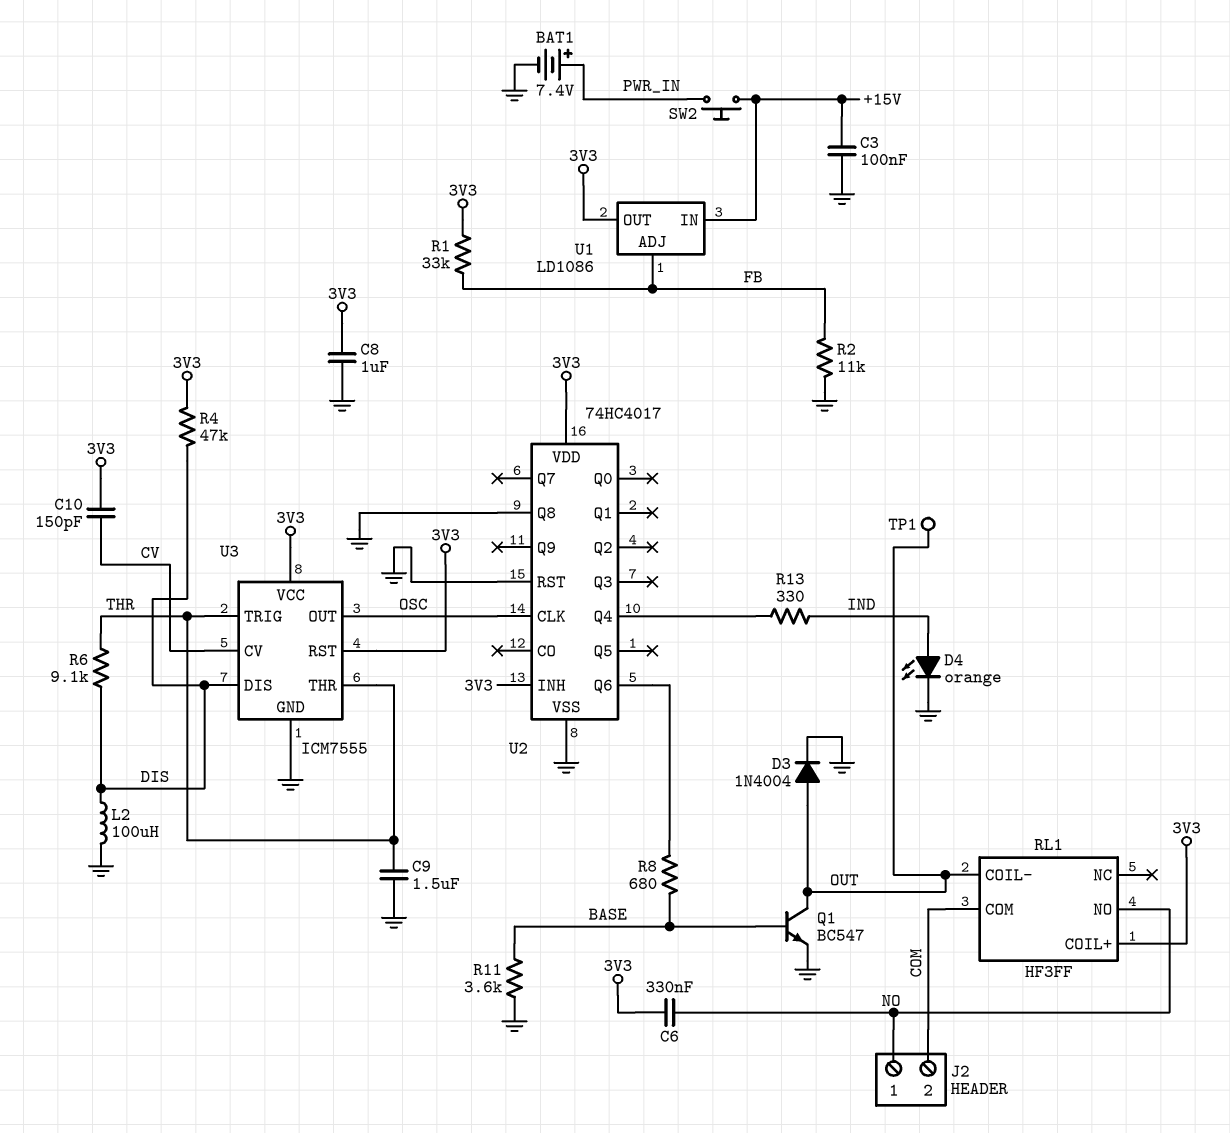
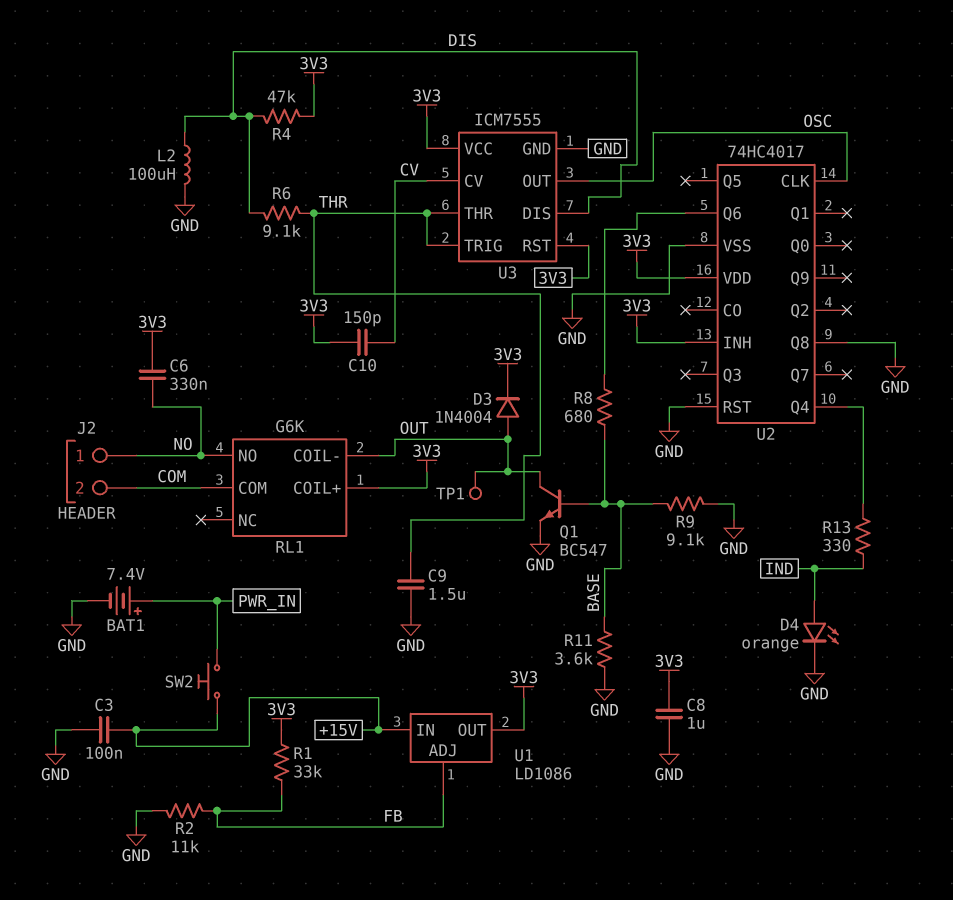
D3: diode 1N4004 (A OUT, K GND) -> diode 1N4004 (A OUT, K 3V3)
R9: none -> 9.1k (BASE, GND)
RL1: HF3FF -> G6K

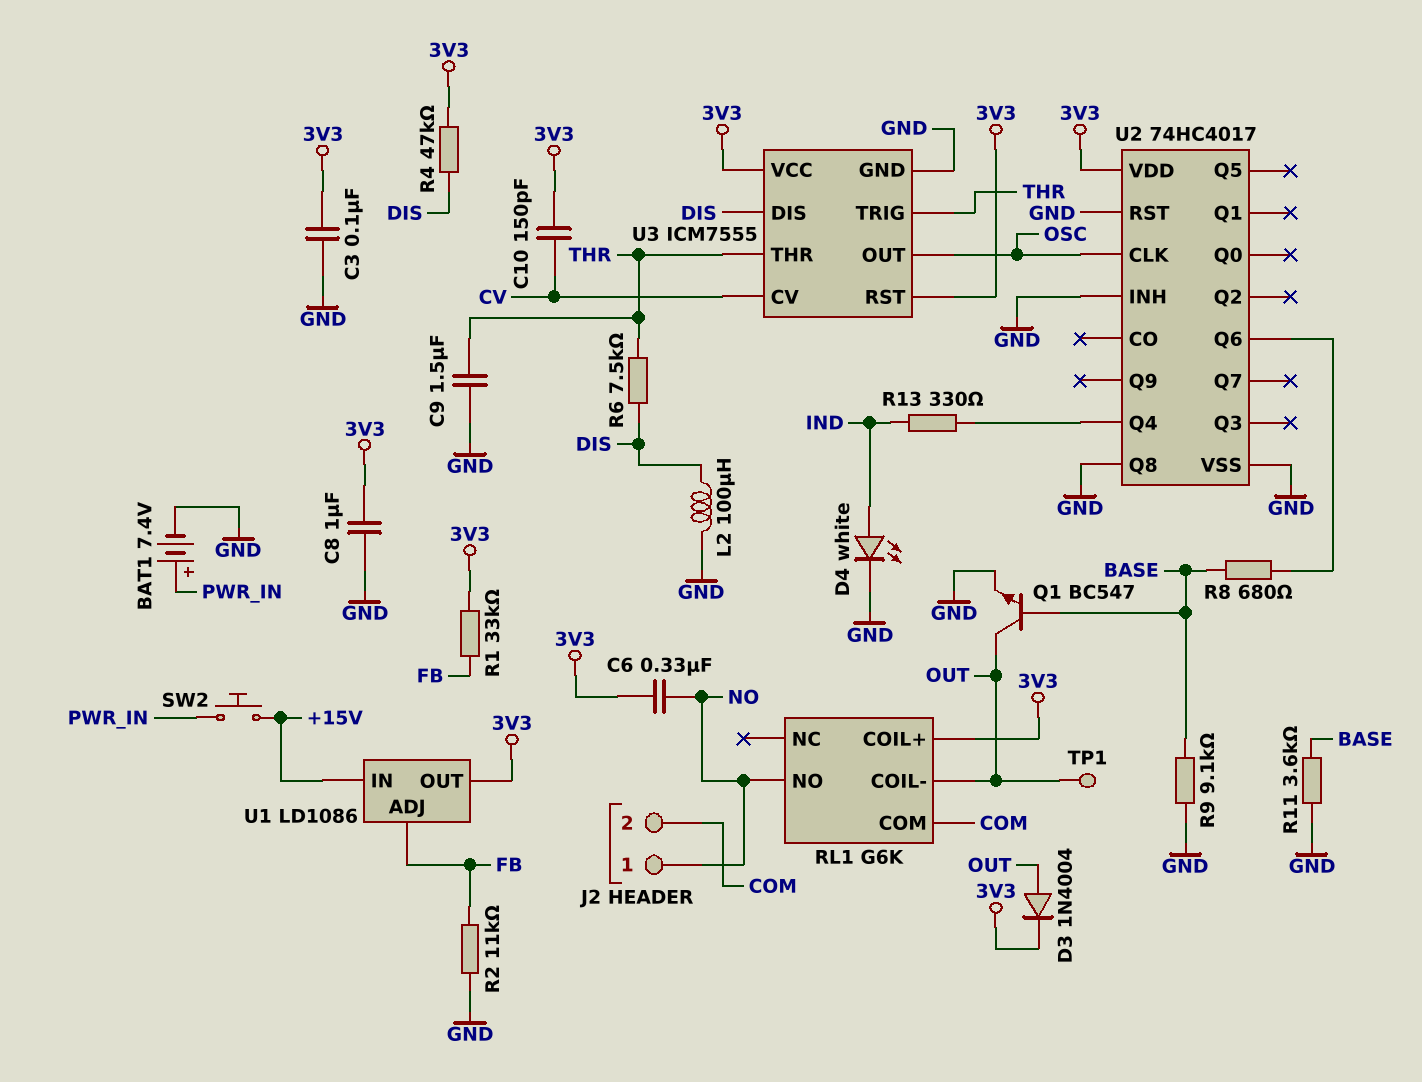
C3: 100nF (+15V, GND) -> 100nF (3V3, GND)
D4: LED orange (A IND, K GND) -> LED white (A IND, K GND)
R6: 9.1k (DIS, THR) -> 7.5k (DIS, THR)
U2 pin INH: 3V3 -> GND

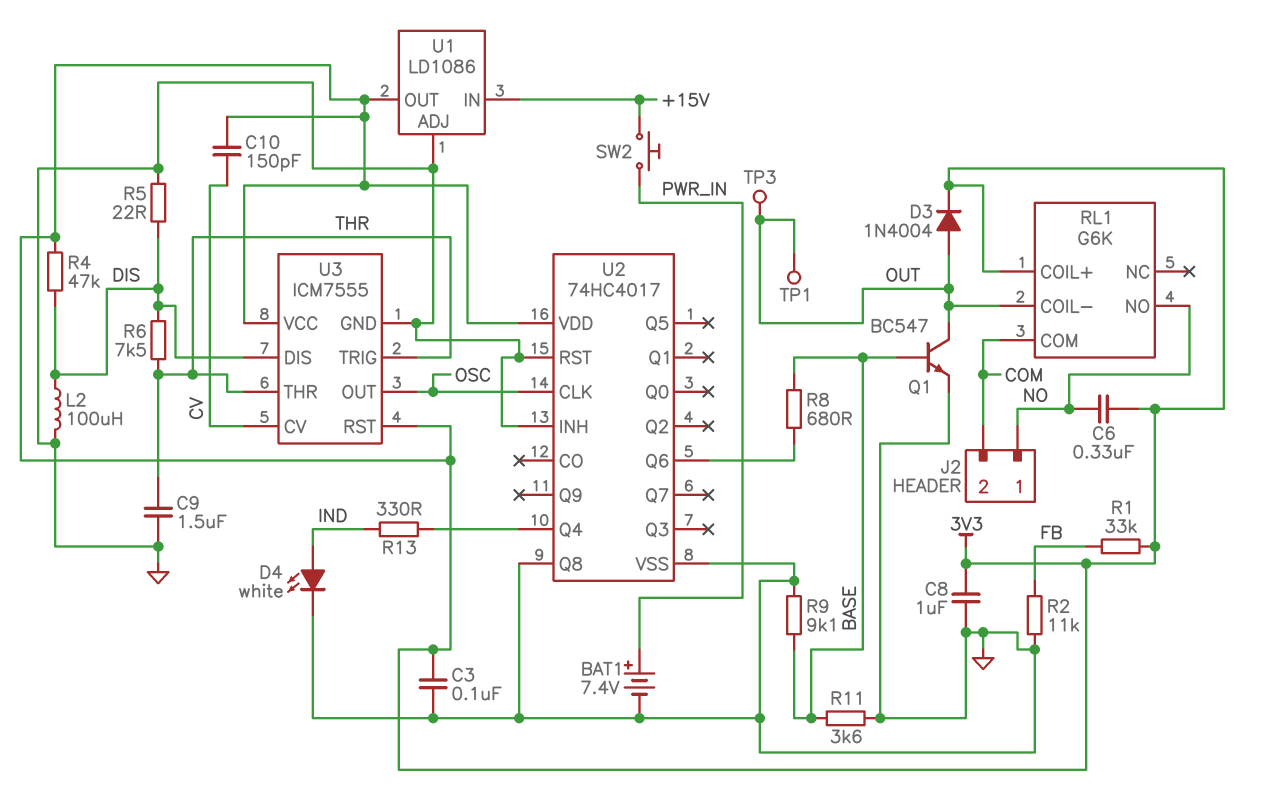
R5: none -> 22 (DIS, GND)
TP3: none -> test point (OUT)
U1 pin ADJ: FB -> GND

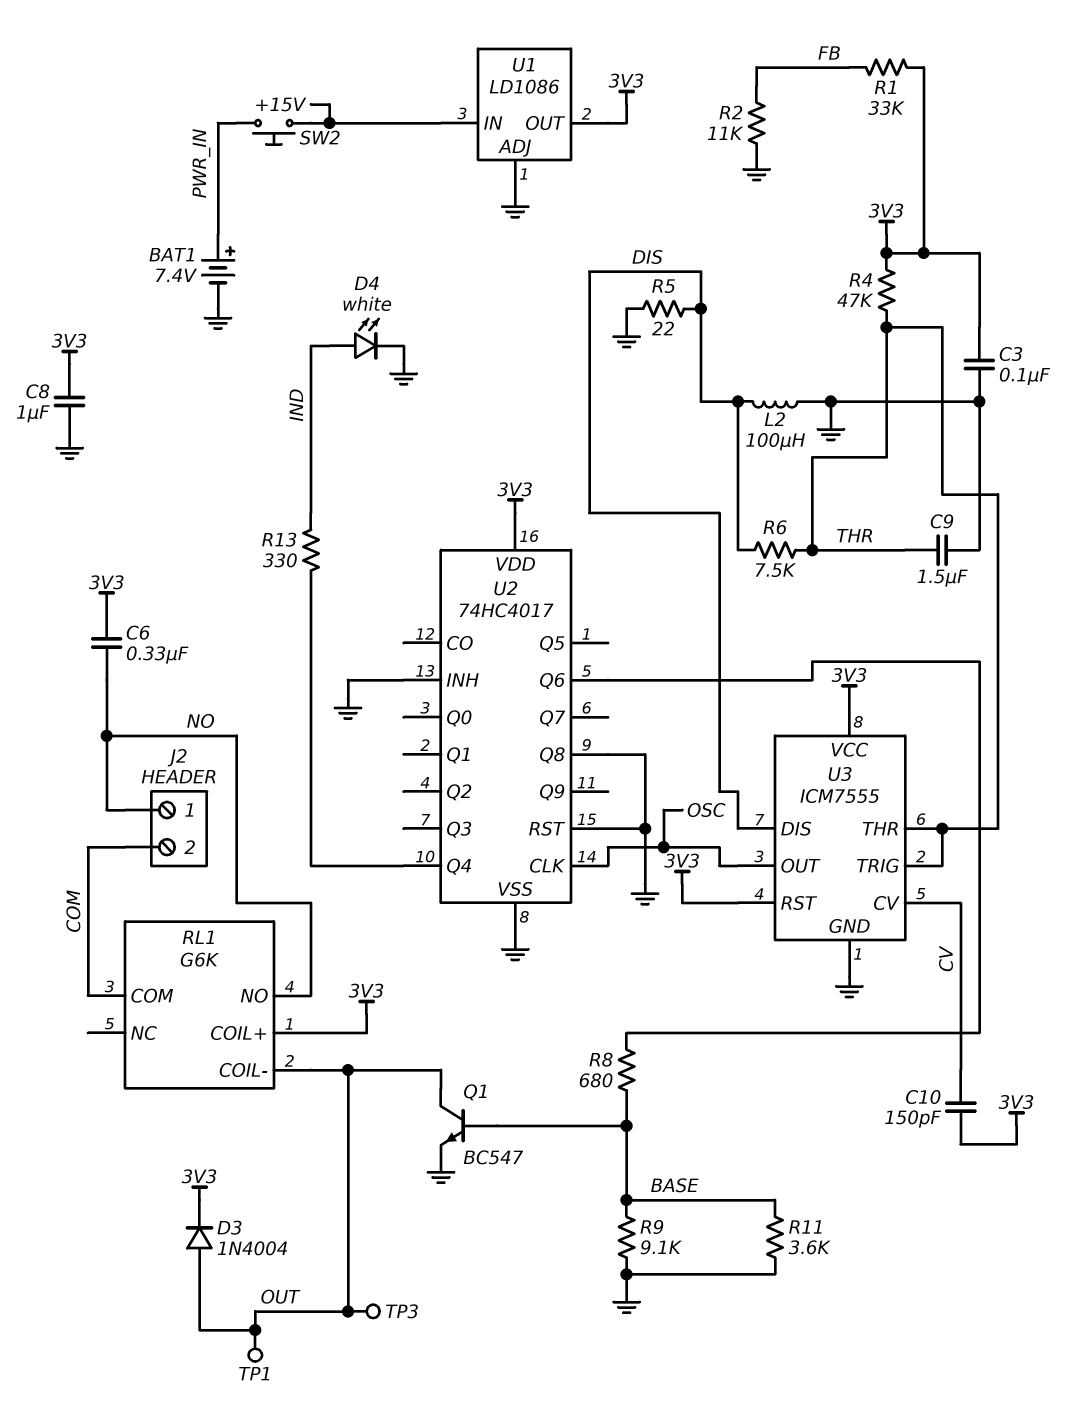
R4: 47k (3V3, DIS) -> 47k (3V3, THR)

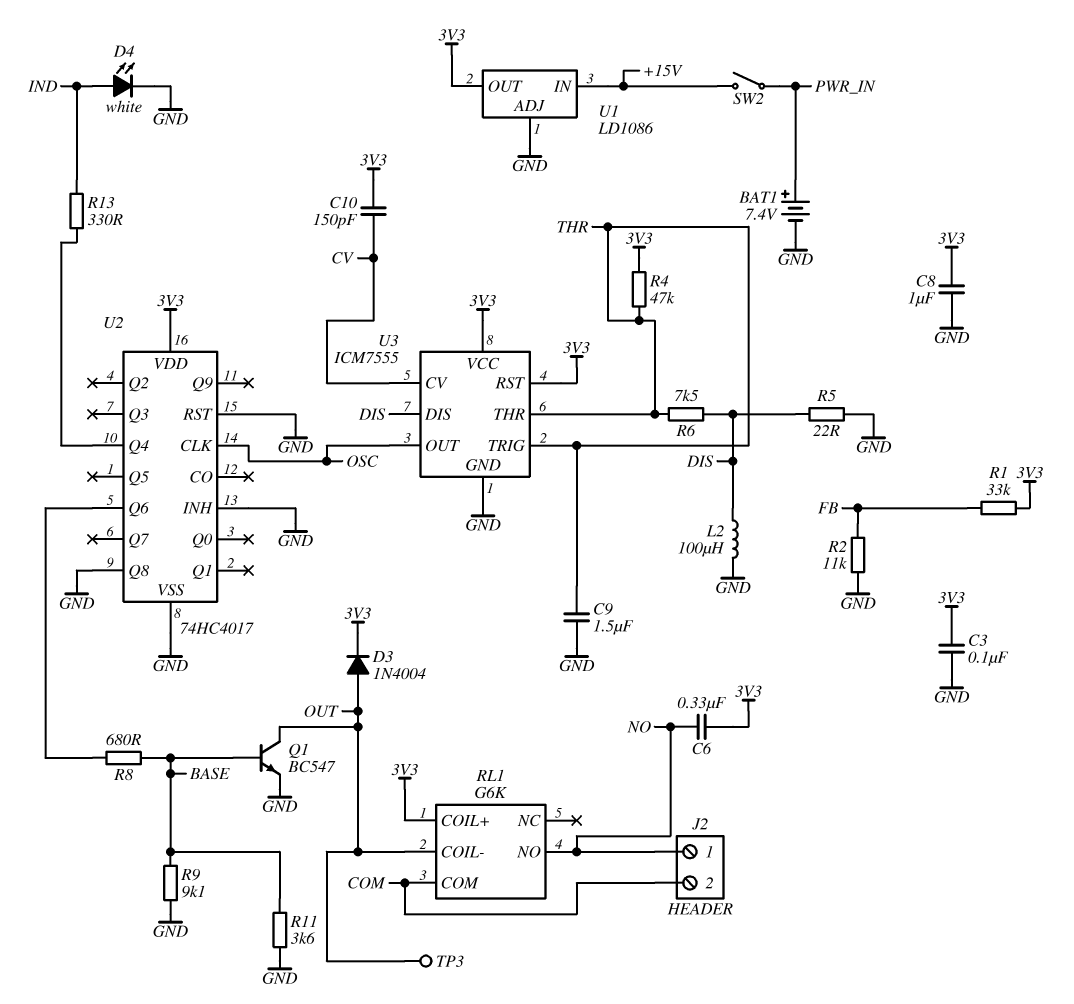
SW2: button (+15V, PWR_IN) -> switch (+15V, PWR_IN)
TP1: test point (OUT) -> none

